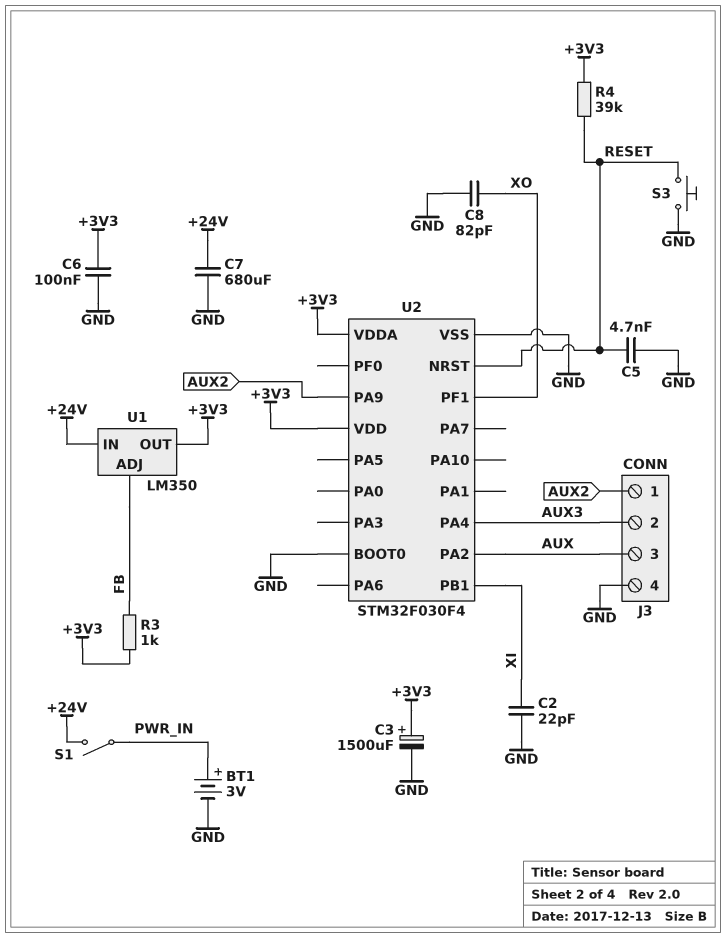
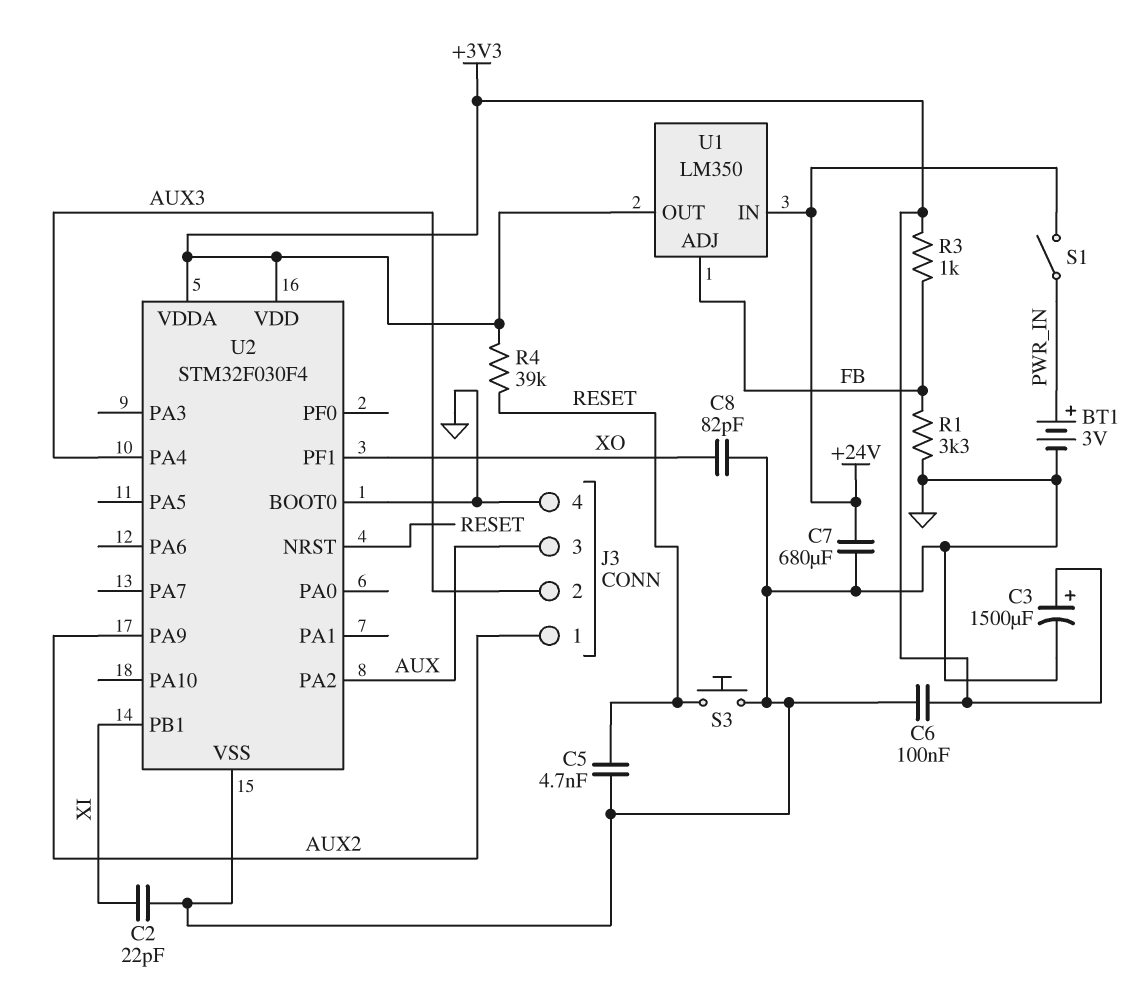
R1: none -> 3.3k (FB, GND)

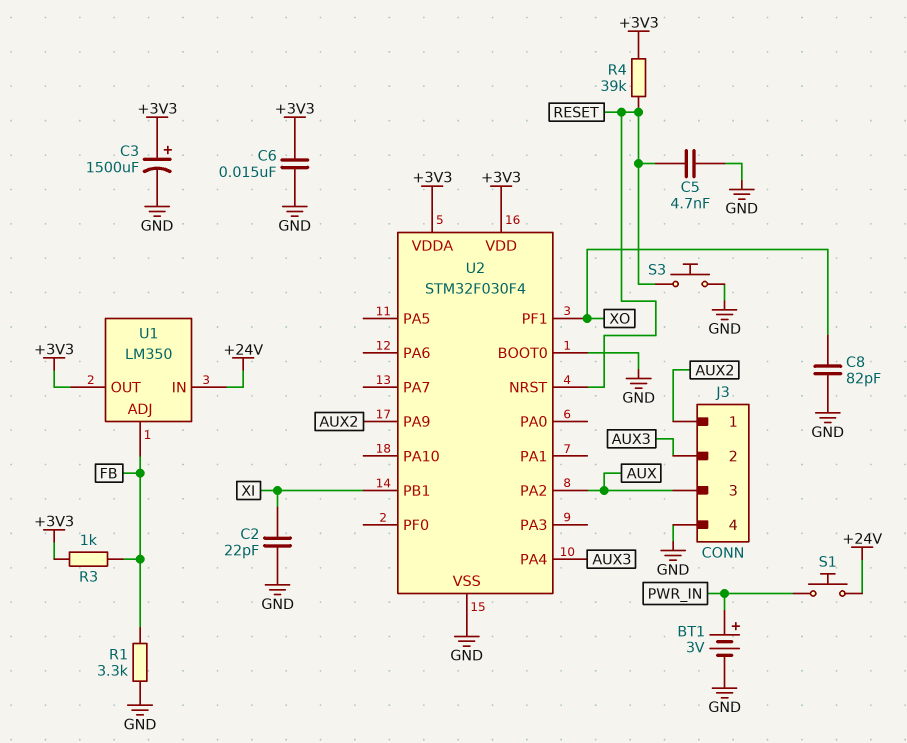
C6: 100nF (+3V3, GND) -> 15nF (+3V3, GND)
C7: 680uF (+24V, GND) -> none
S1: switch (+24V, PWR_IN) -> button (+24V, PWR_IN)

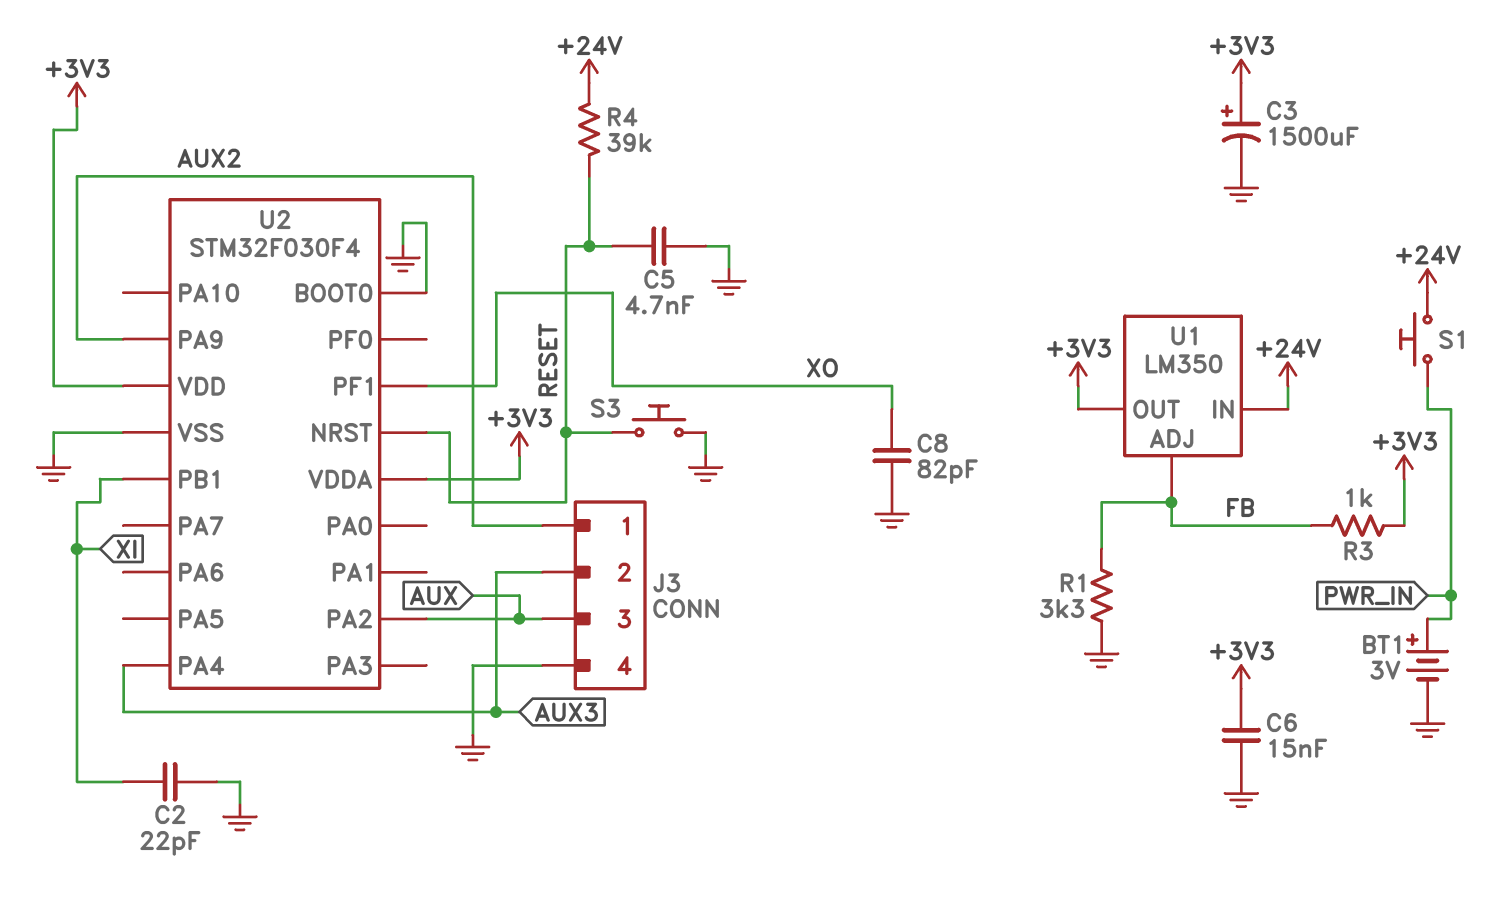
R4: 39k (+3V3, RESET) -> 39k (+24V, RESET)

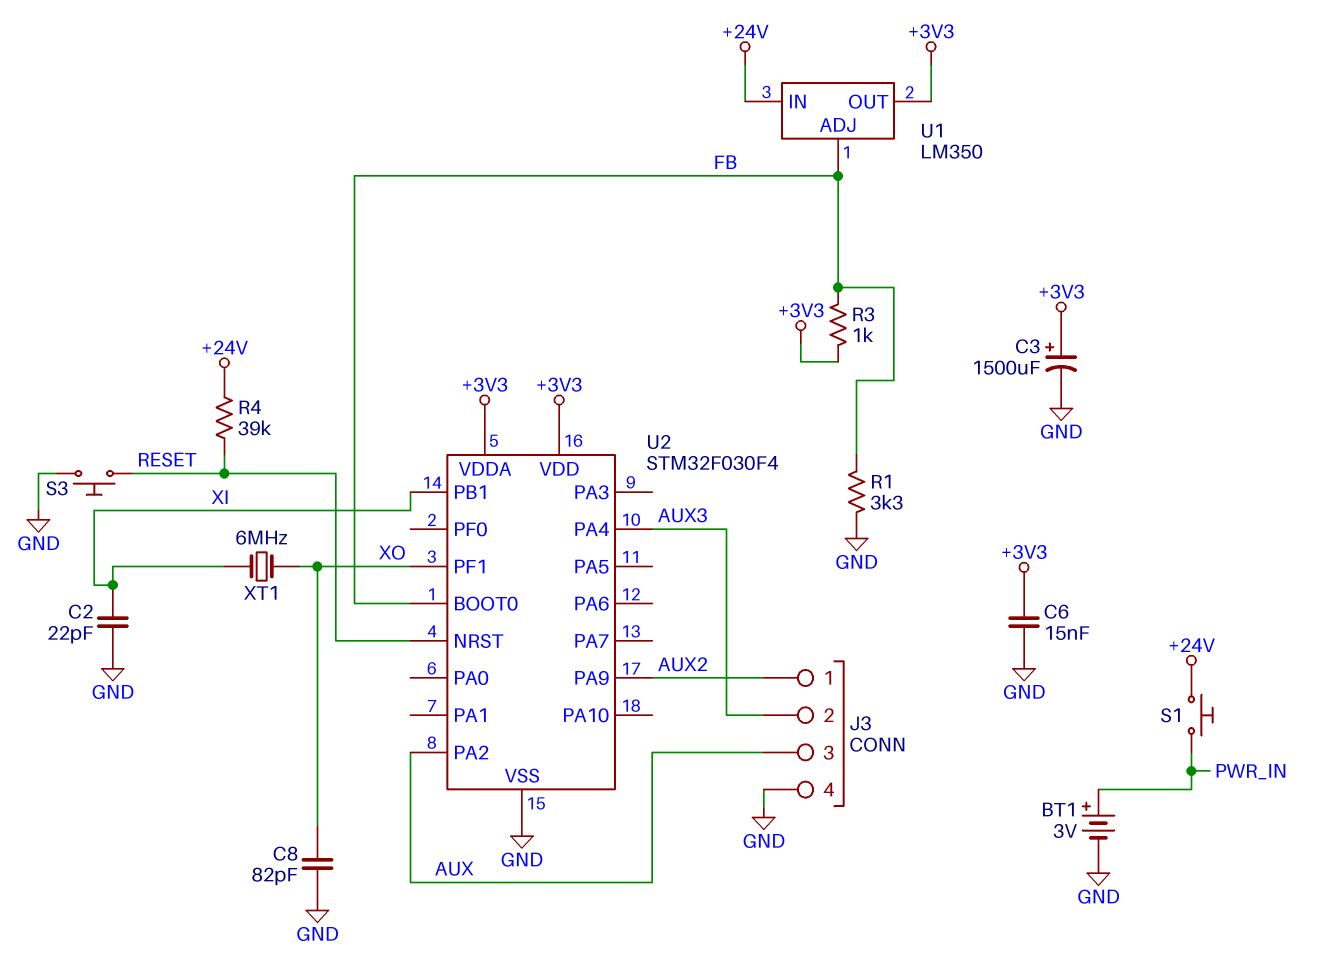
C5: 4.7nF (GND, RESET) -> none
U2 pin BOOT0: GND -> FB
XT1: none -> 6MHz (XI, XO)

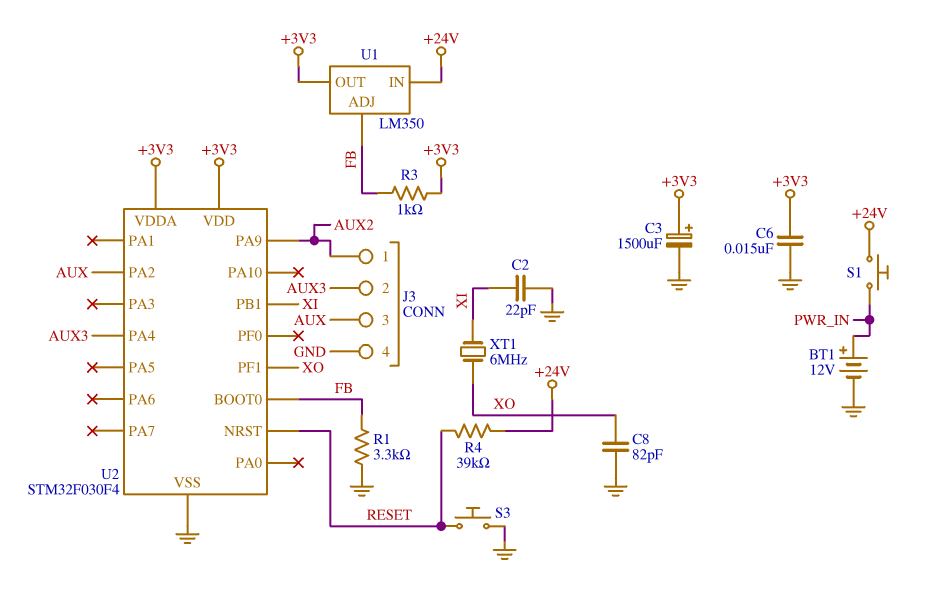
BT1: 3V (plus PWR_IN, minus GND) -> 12V (plus PWR_IN, minus GND)

